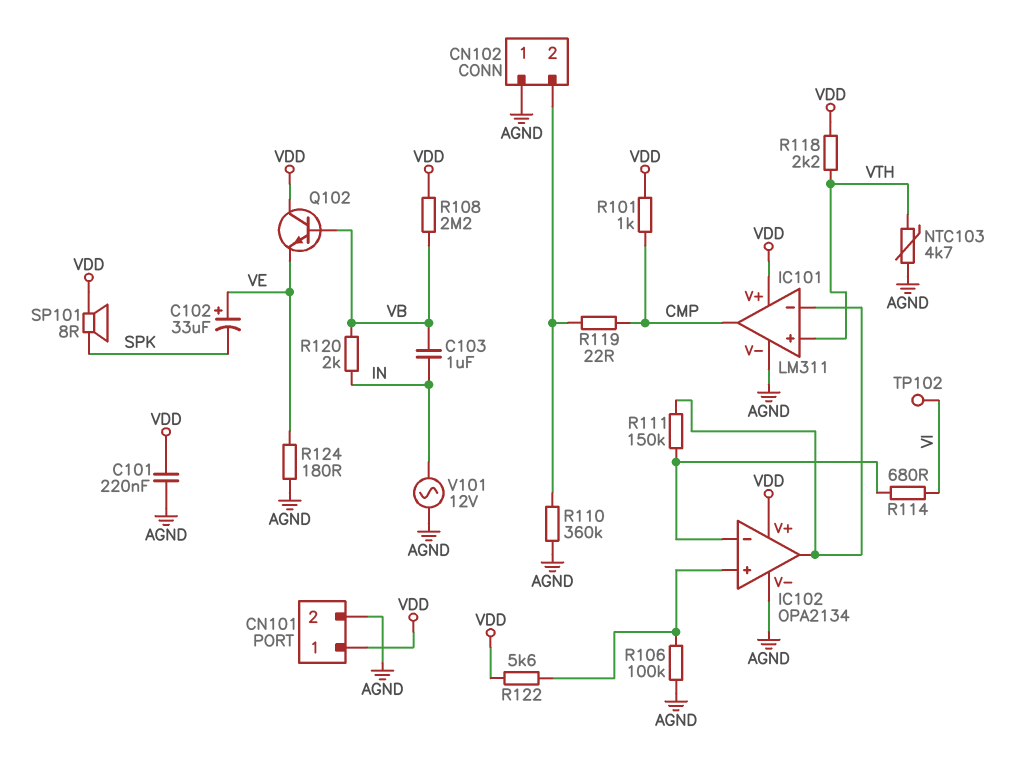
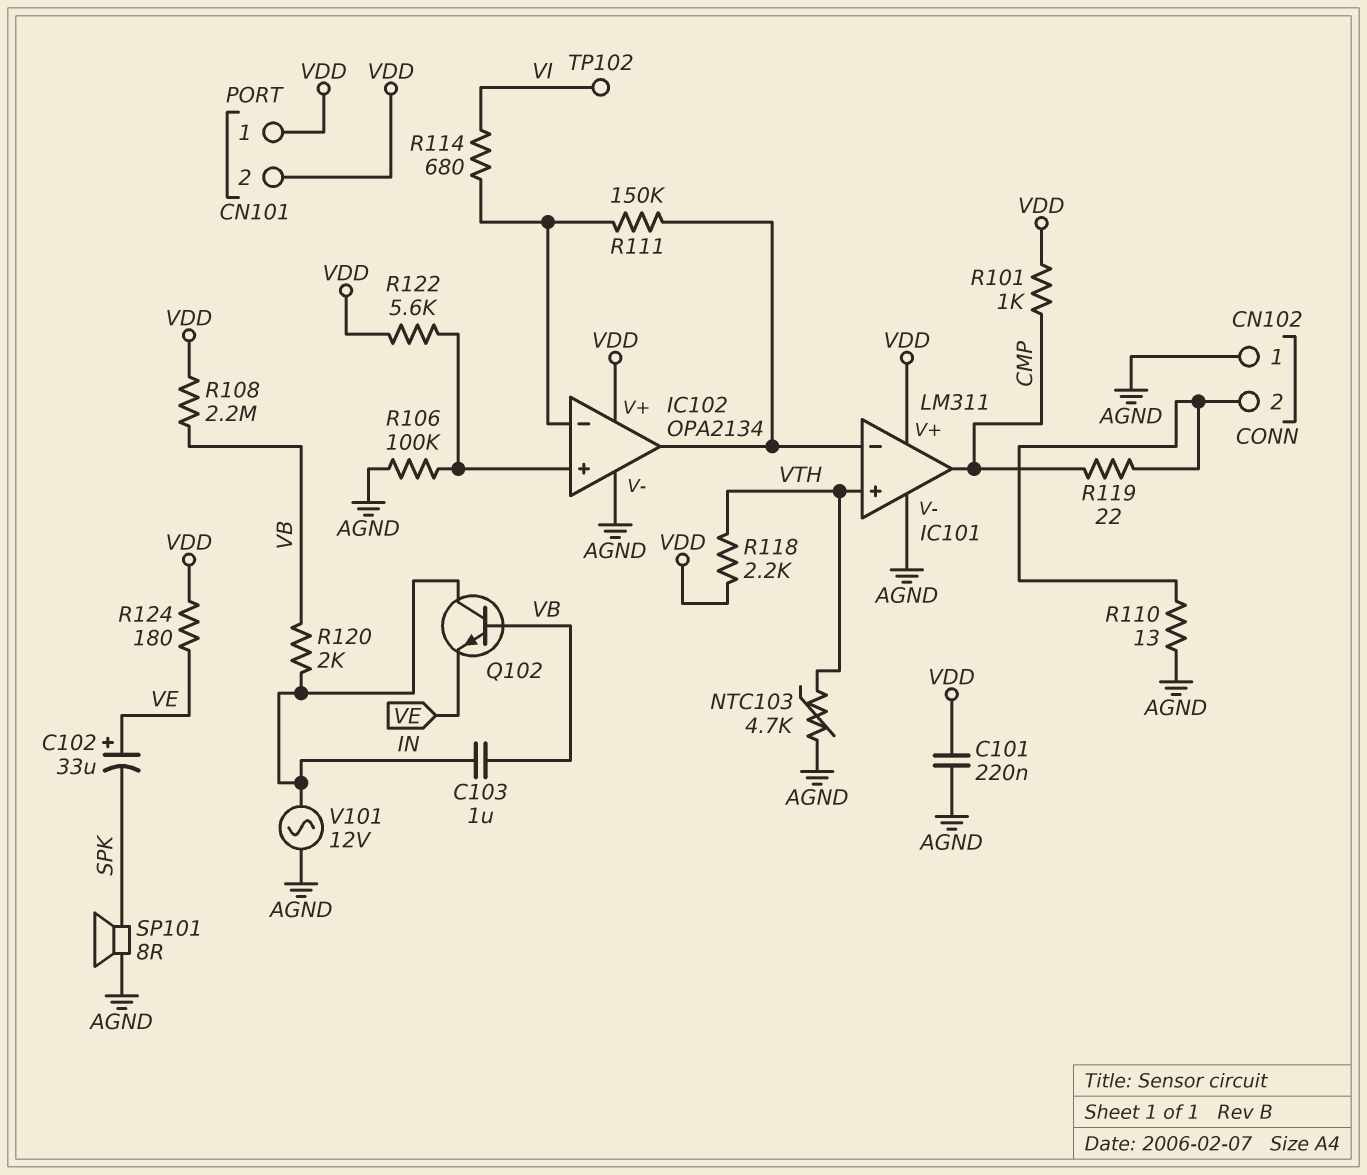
CN101 pin 2: AGND -> VDD
Q102: NPN (B VB, C VDD, E VE) -> NPN (B VB, C IN, E VE)
R110: 360k (AGND, CN102/2) -> 13 (AGND, CN102/2)
R124: 180 (AGND, VE) -> 180 (VDD, VE)
SP101: speaker 8R (SPK, VDD) -> speaker 8R (AGND, SPK)

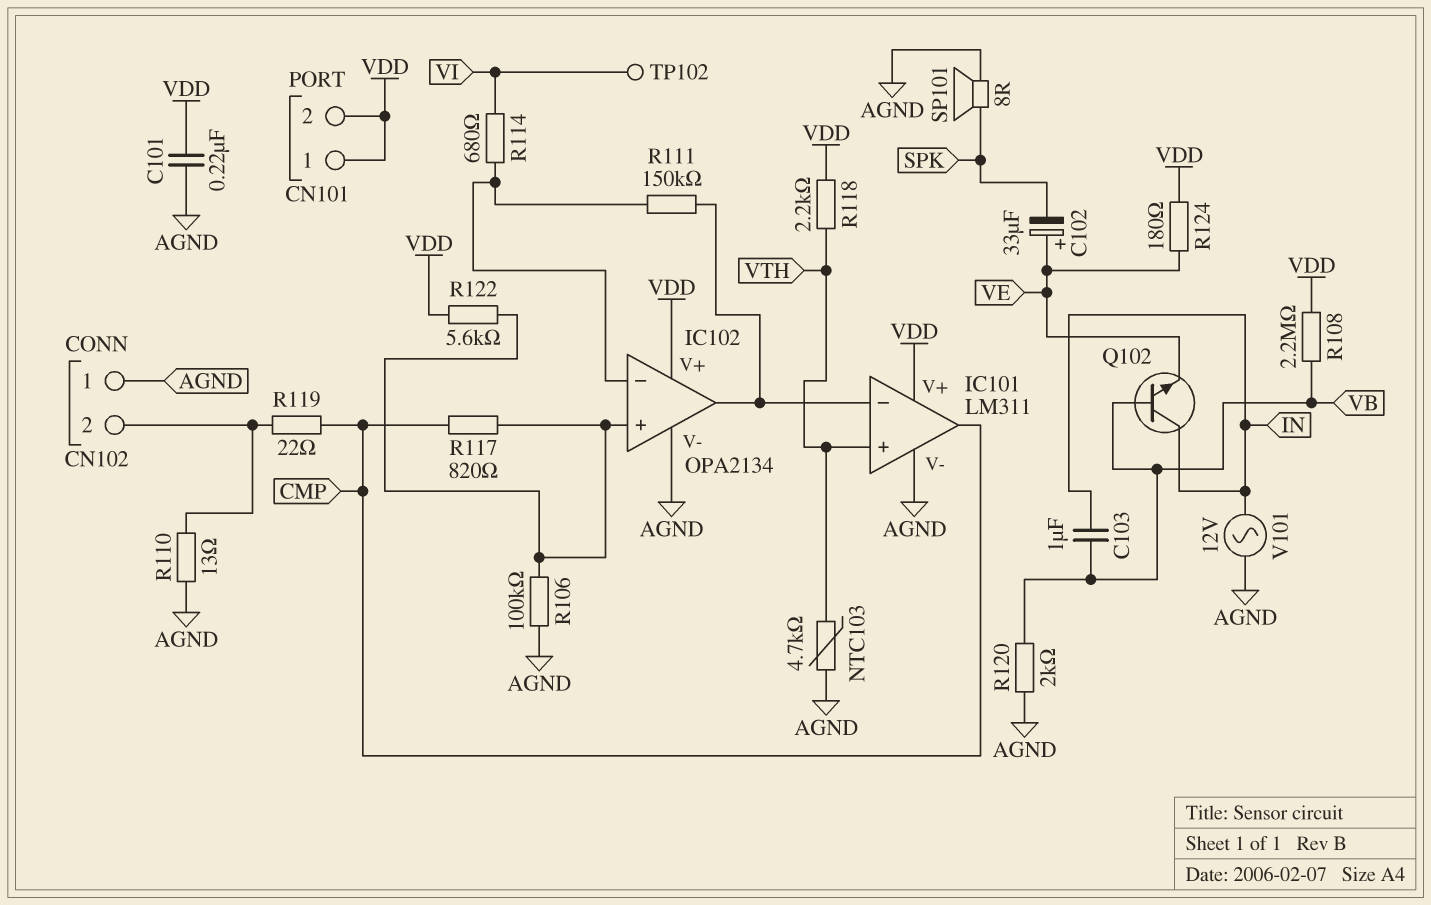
R101: 1k (CMP, VDD) -> none
R117: none -> 820 (CMP, IC102/in+)
R120: 2k (IN, VB) -> 2k (AGND, VB)

